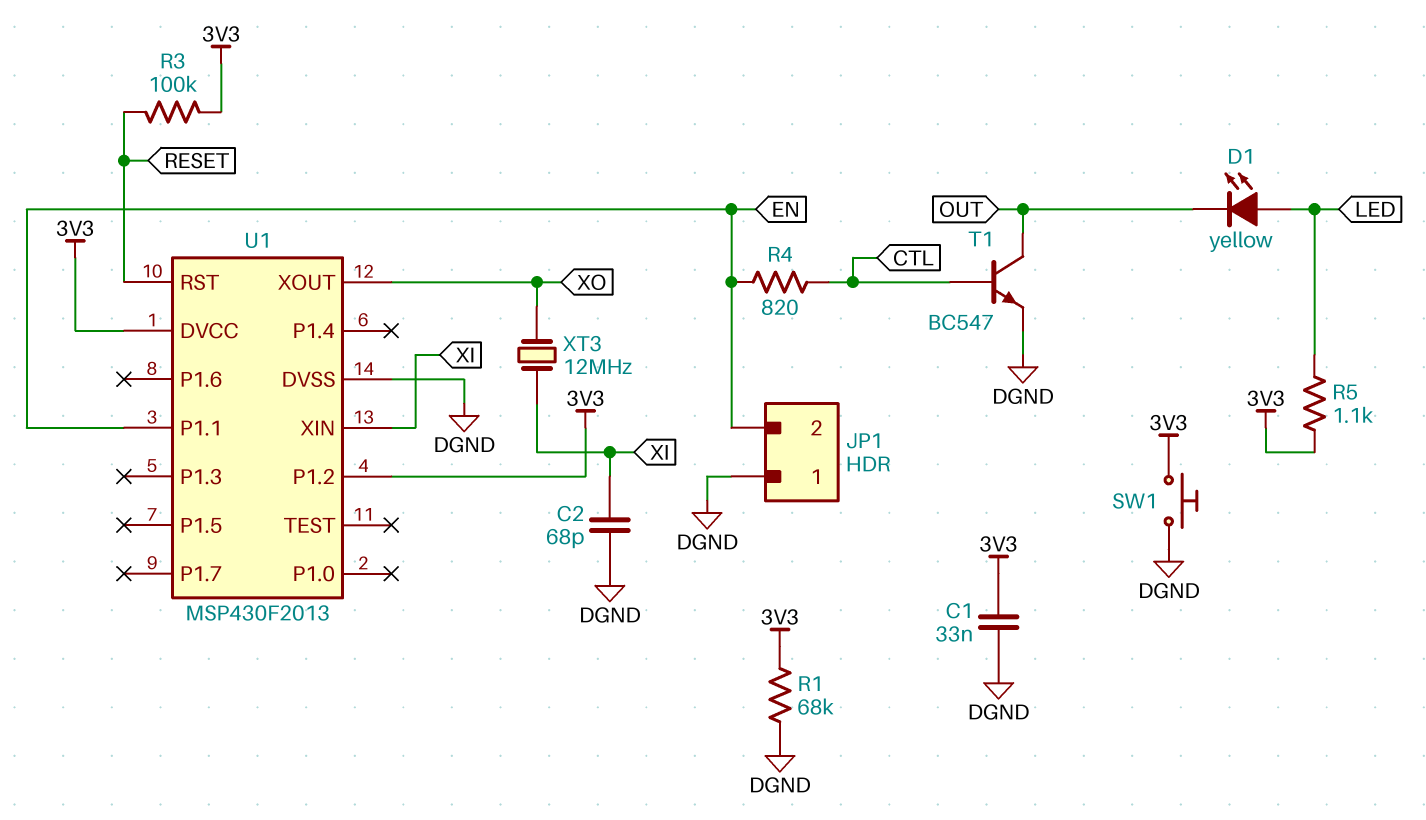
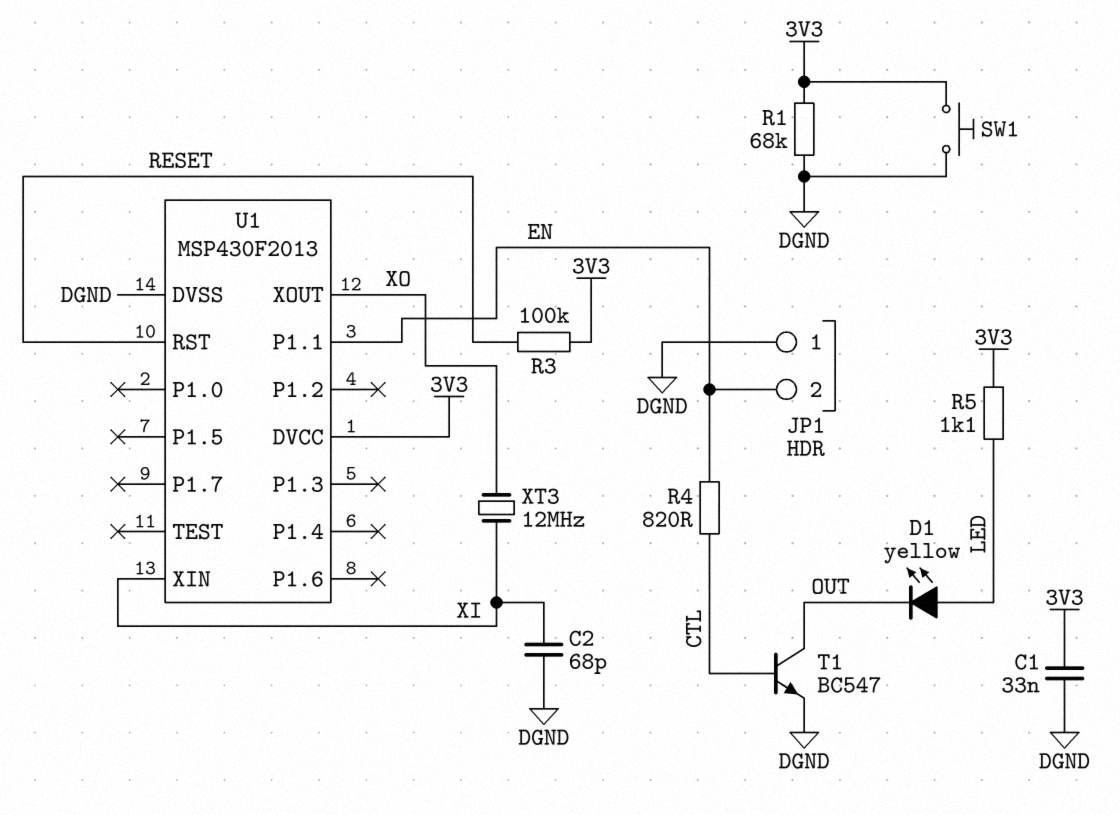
U1 pin P1.2: 3V3 -> none

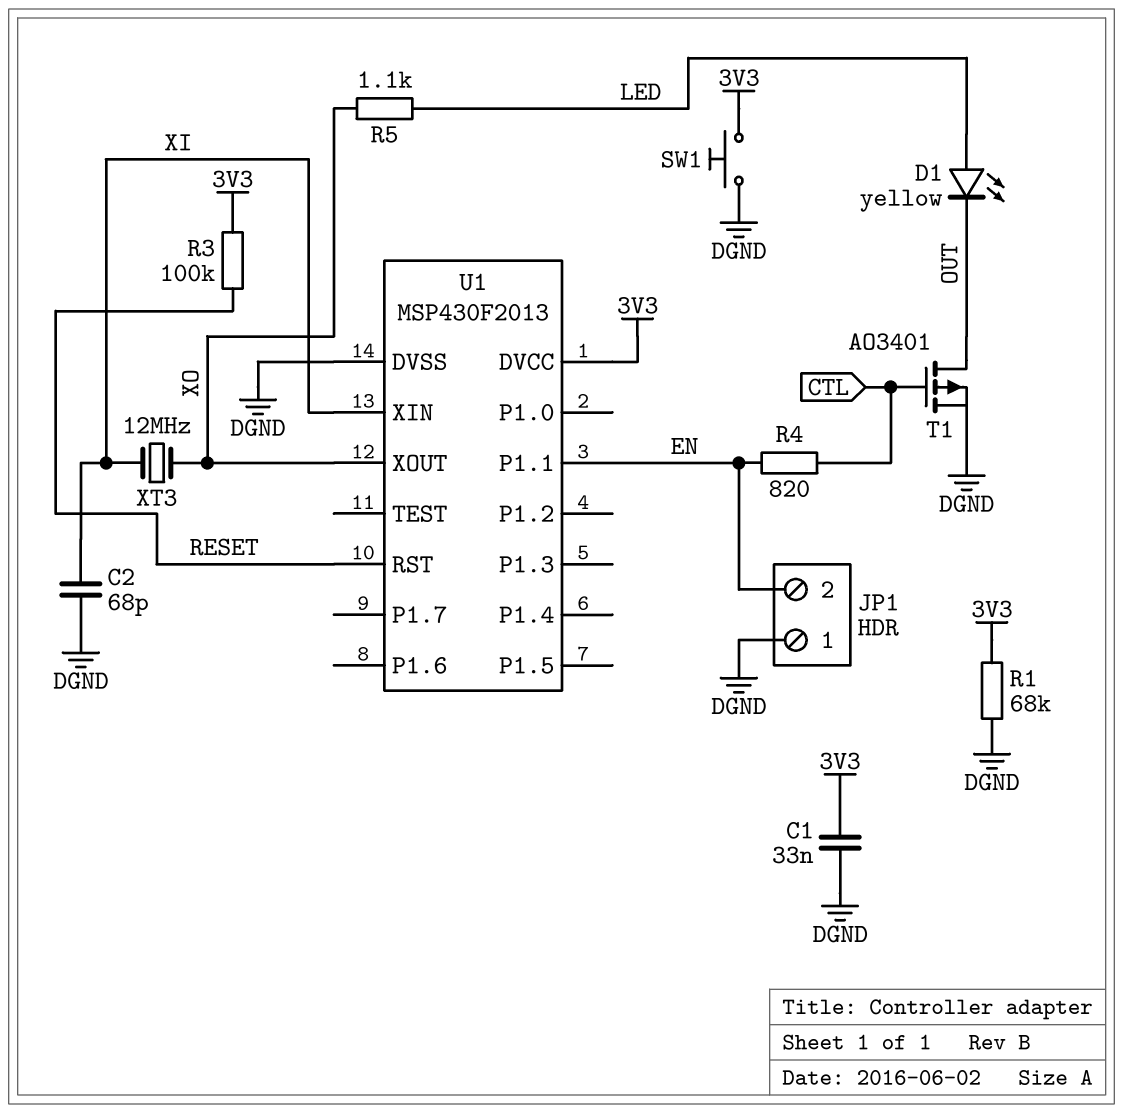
R5: 1.1k (3V3, LED) -> 1.1k (LED, XO)
T1: NPN BC547 (B CTL, C OUT, E DGND) -> PMOS AO3401 (G CTL, D OUT, S DGND)

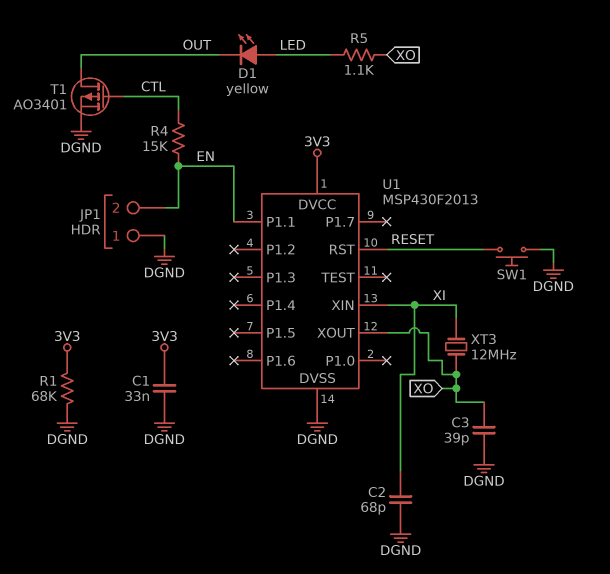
C3: none -> 39pF (DGND, XO)
R3: 100k (3V3, RESET) -> none
R4: 820 (CTL, EN) -> 15k (CTL, EN)
SW1: button (3V3, DGND) -> button (DGND, RESET)

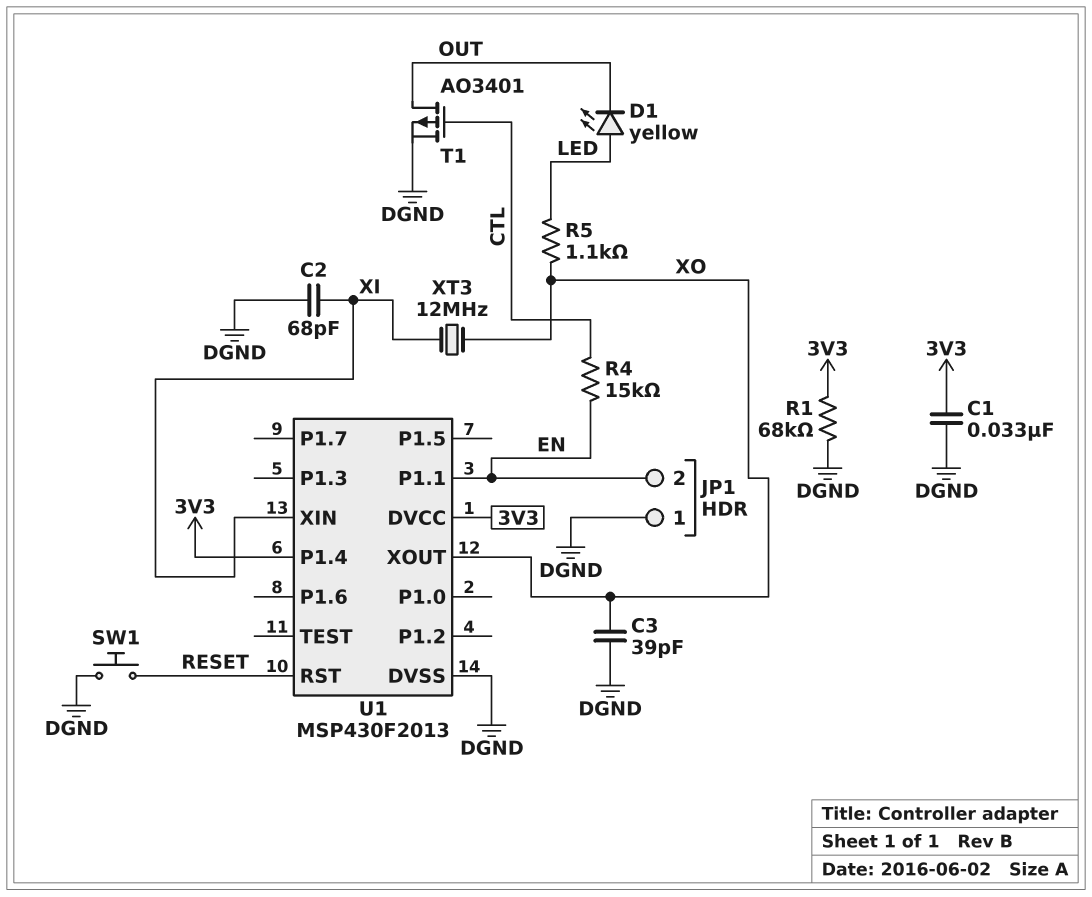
U1 pin P1.4: none -> 3V3

